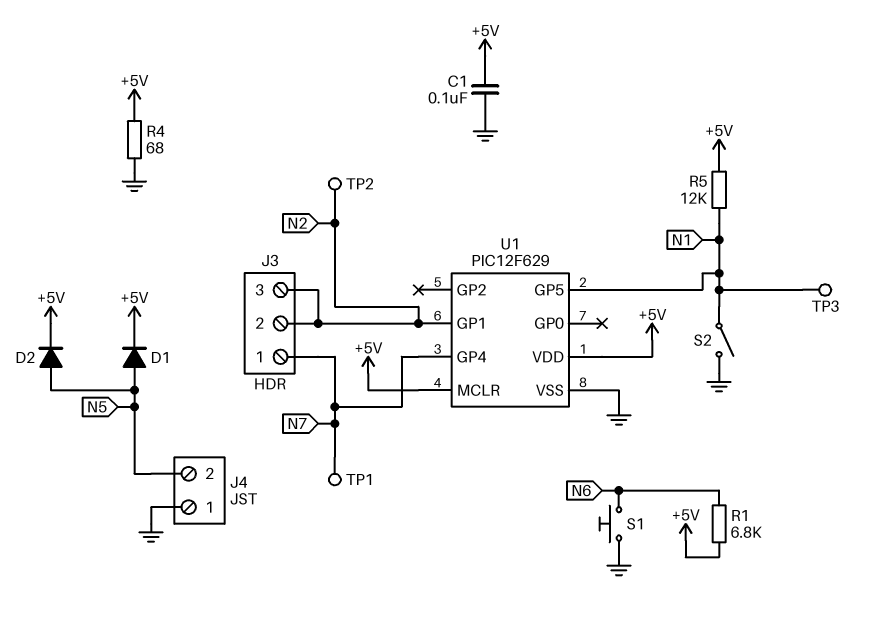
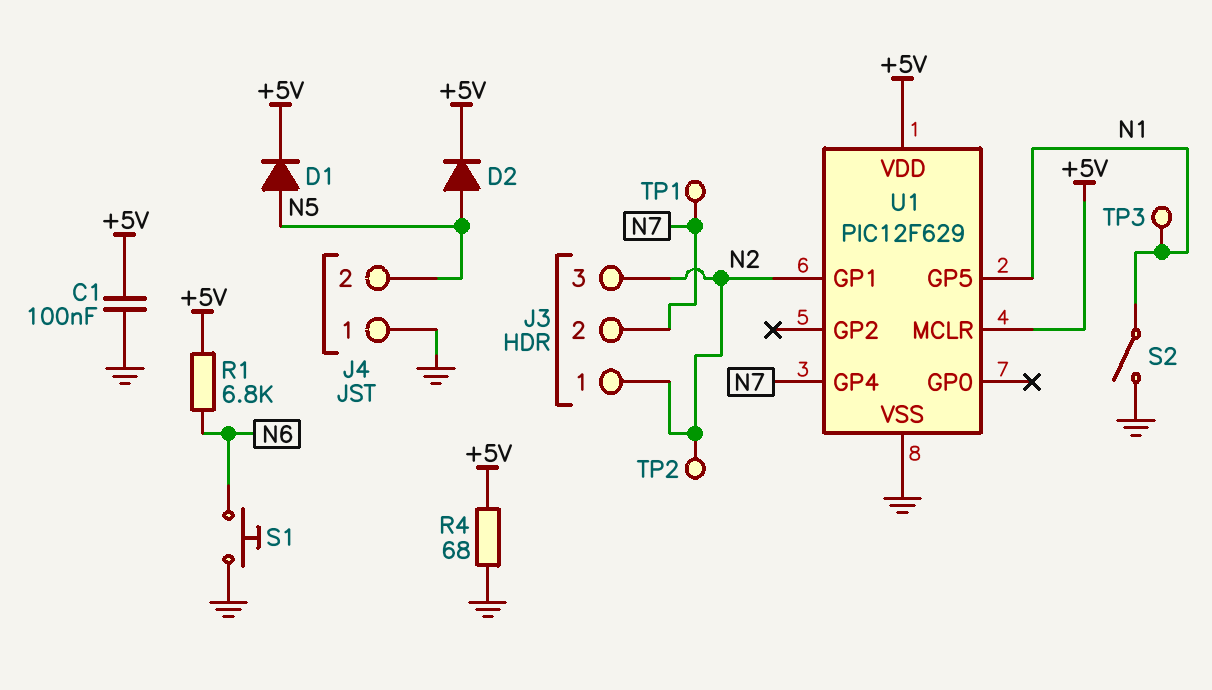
J3 pin 1: N7 -> N2
J3 pin 2: N2 -> N7
R5: 12k (+5V, N1) -> none

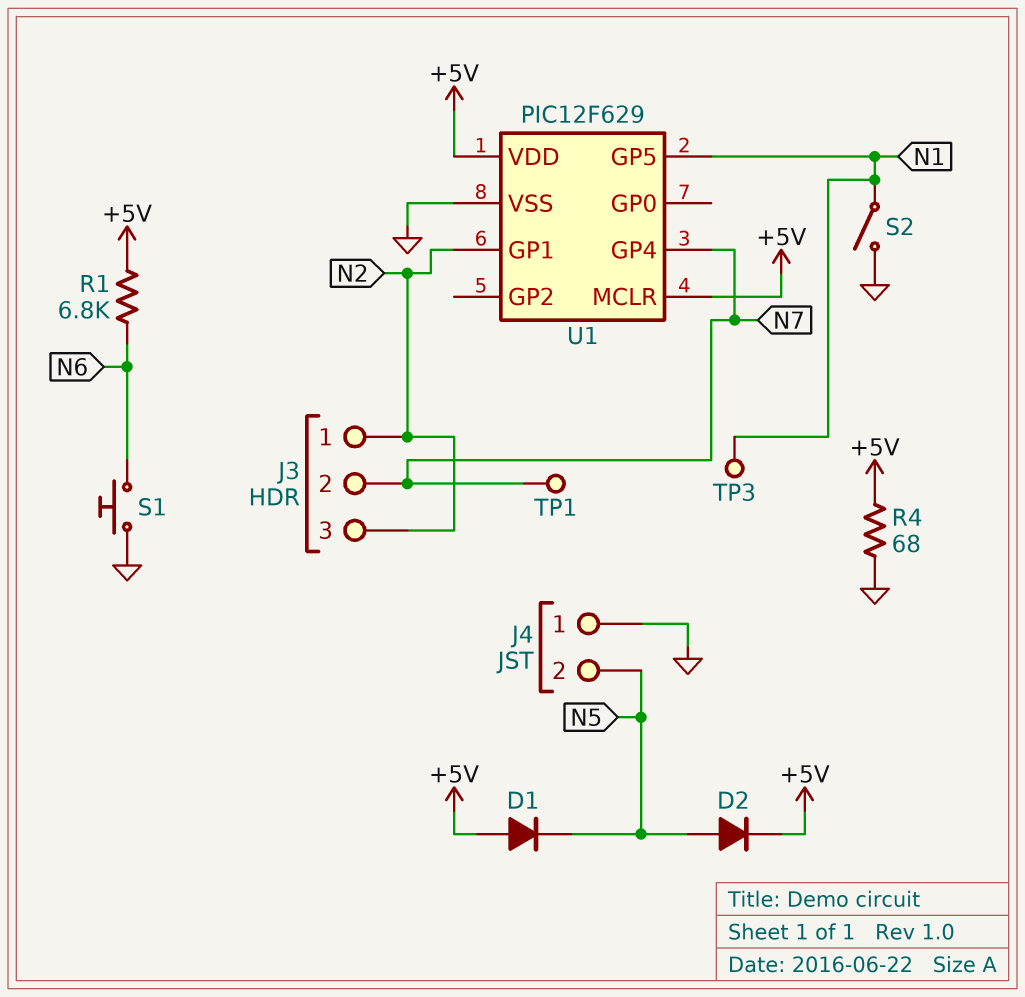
C1: 100nF (+5V, GND) -> none
D1: diode (A N5, K +5V) -> diode (A +5V, K N5)
TP2: test point (N2) -> none

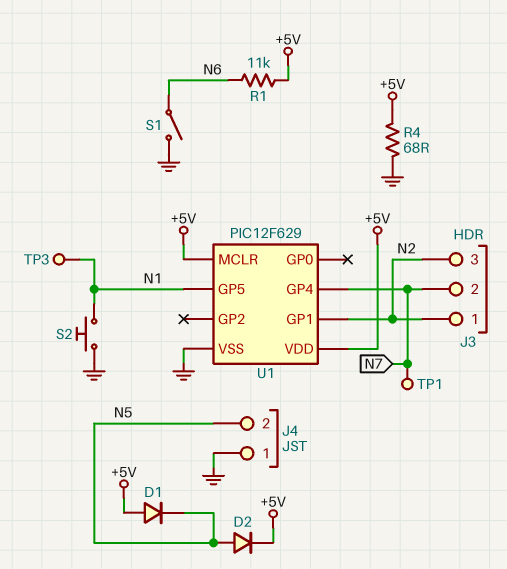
R1: 6.8k (+5V, N6) -> 11k (+5V, N6)
S1: button (GND, N6) -> switch (GND, N6)
S2: switch (GND, N1) -> button (GND, N1)

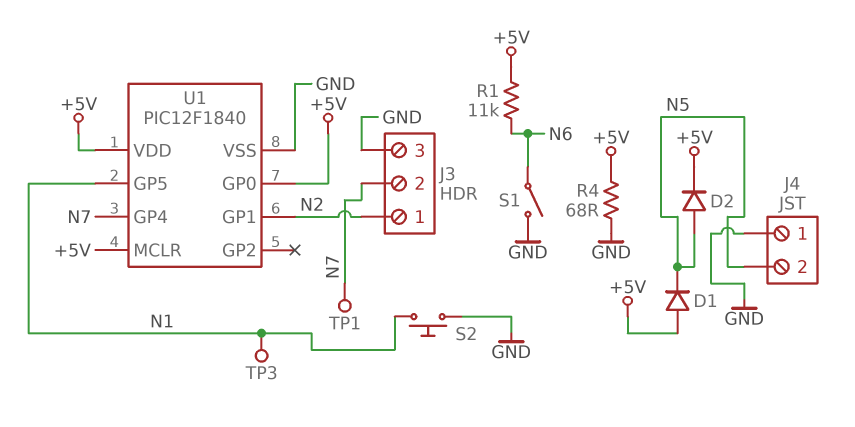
J3 pin 3: N2 -> GND
U1: PIC12F629 -> PIC12F1840
U1 pin GP0: none -> +5V

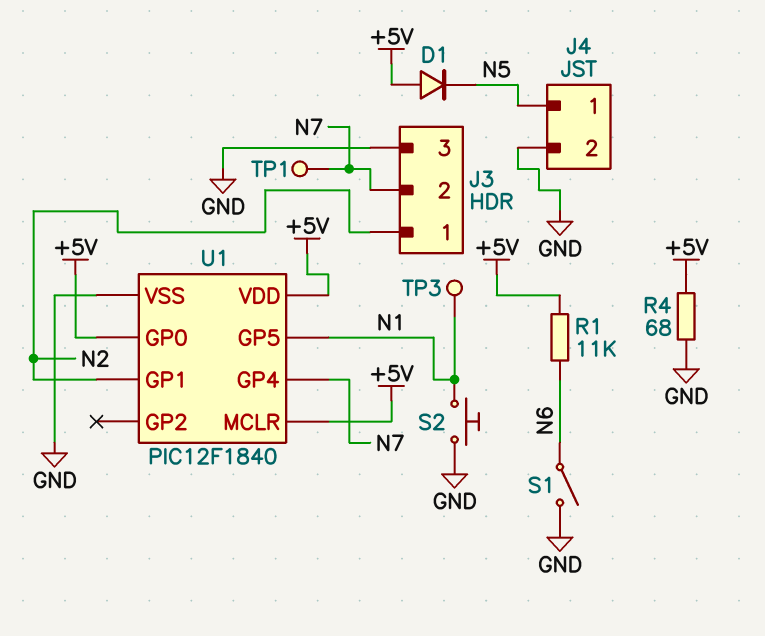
D2: diode (A N5, K +5V) -> none
J4 pin 1: GND -> N5
J4 pin 2: N5 -> GND

